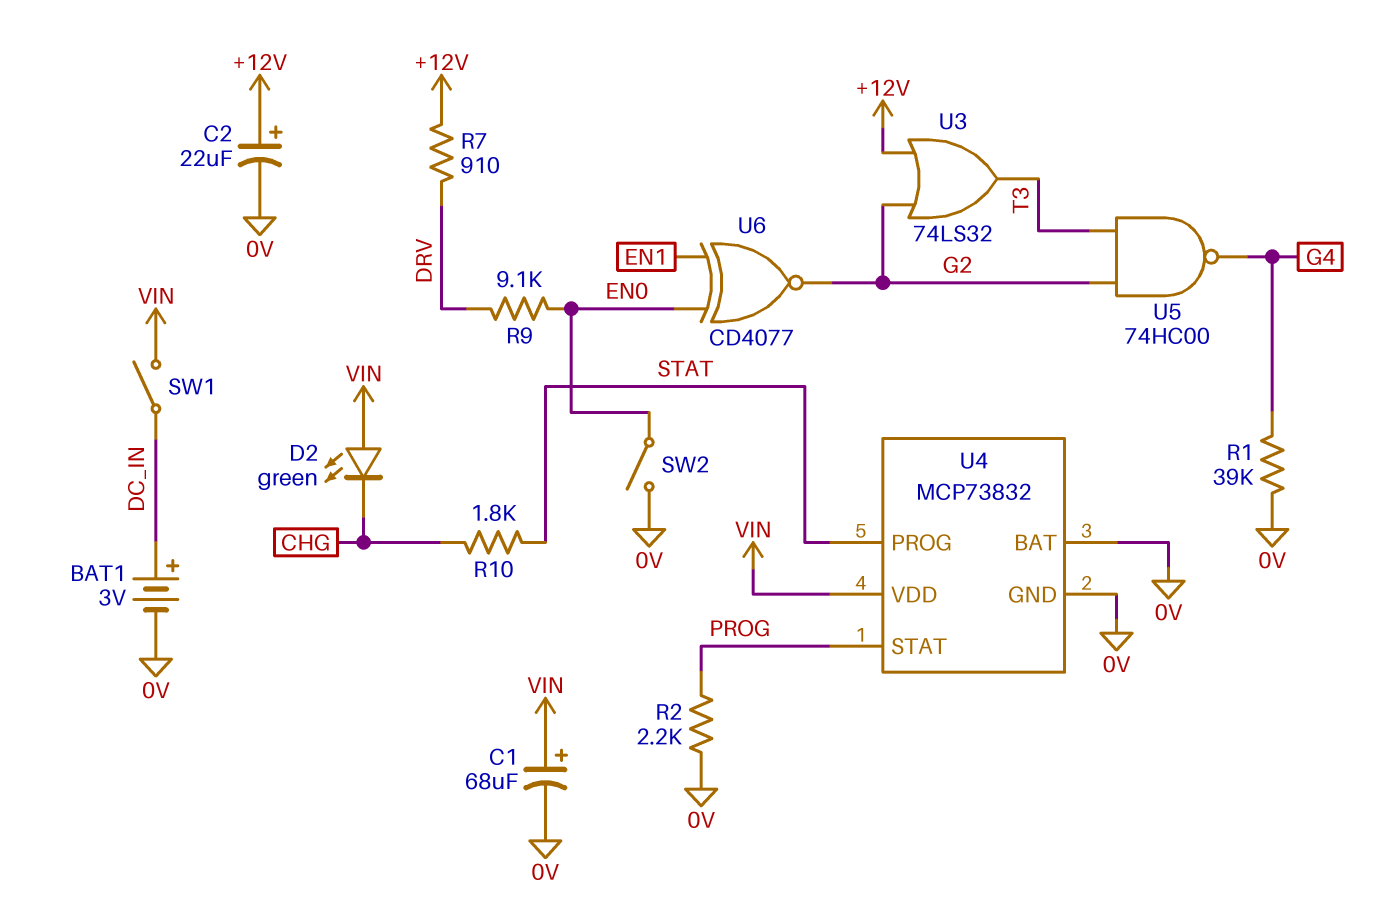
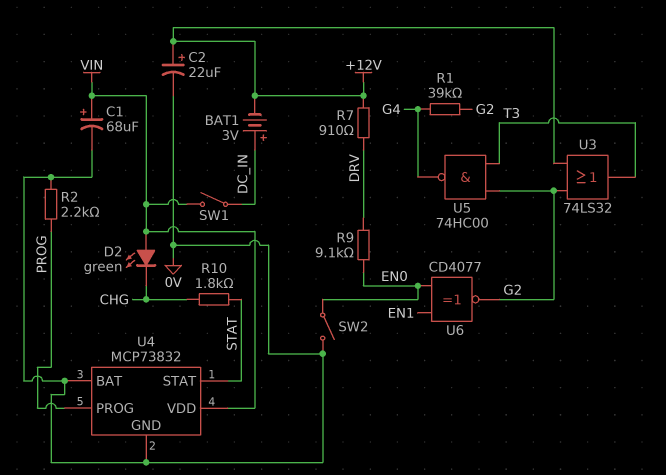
BAT1: 3V (plus DC_IN, minus 0V) -> 3V (plus DC_IN, minus +12V)
R1: 39k (0V, G4) -> 39k (G2, G4)
U4 pin PROG: STAT -> PROG
U4 pin STAT: PROG -> STAT

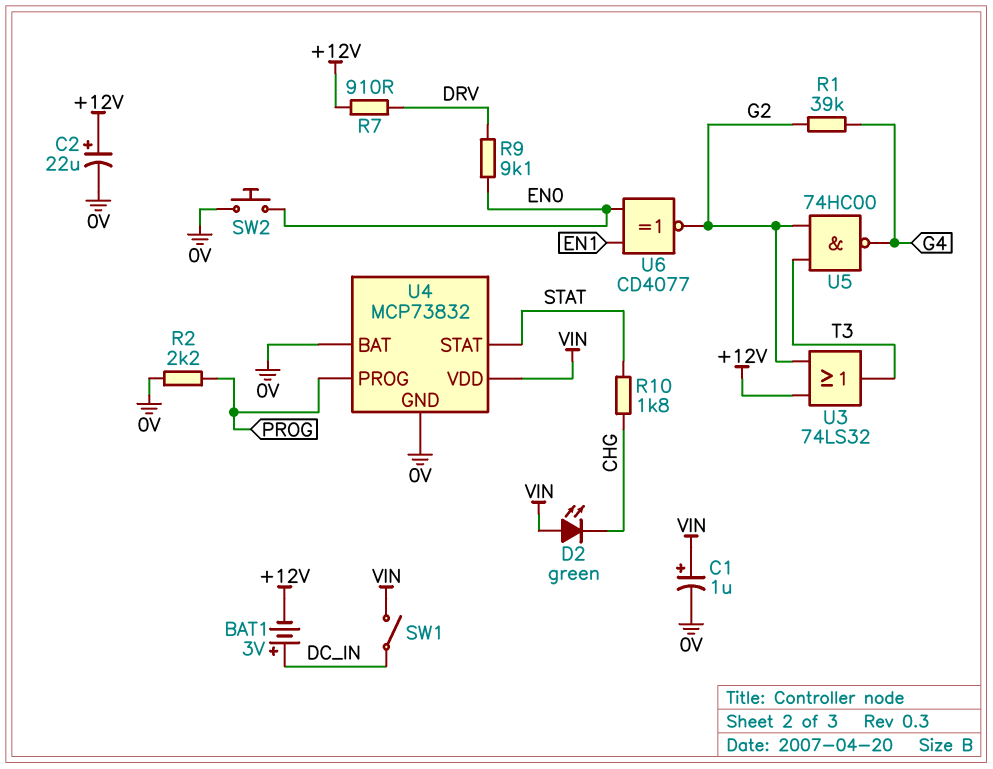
C1: 68uF (plus VIN, minus 0V) -> 1uF (plus VIN, minus 0V)
SW2: switch (0V, EN0) -> button (0V, EN0)

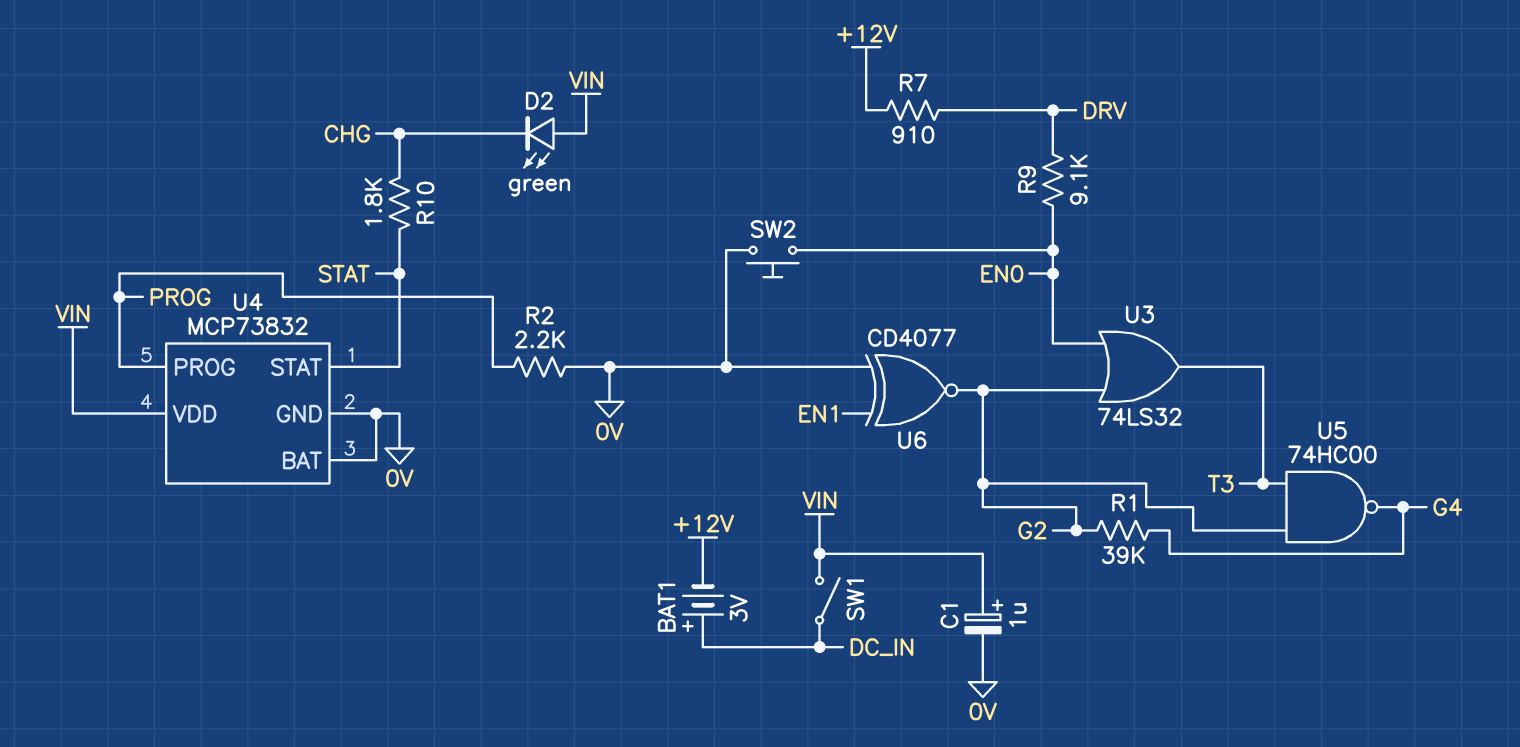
C2: 22uF (plus +12V, minus 0V) -> none
U3: OR 74LS32 (in +12V, in G2, out T3) -> OR 74LS32 (in EN0, in G2, out T3)
U6: XNOR CD4077 (in EN0, in EN1, out G2) -> XNOR CD4077 (in 0V, in EN1, out G2)

